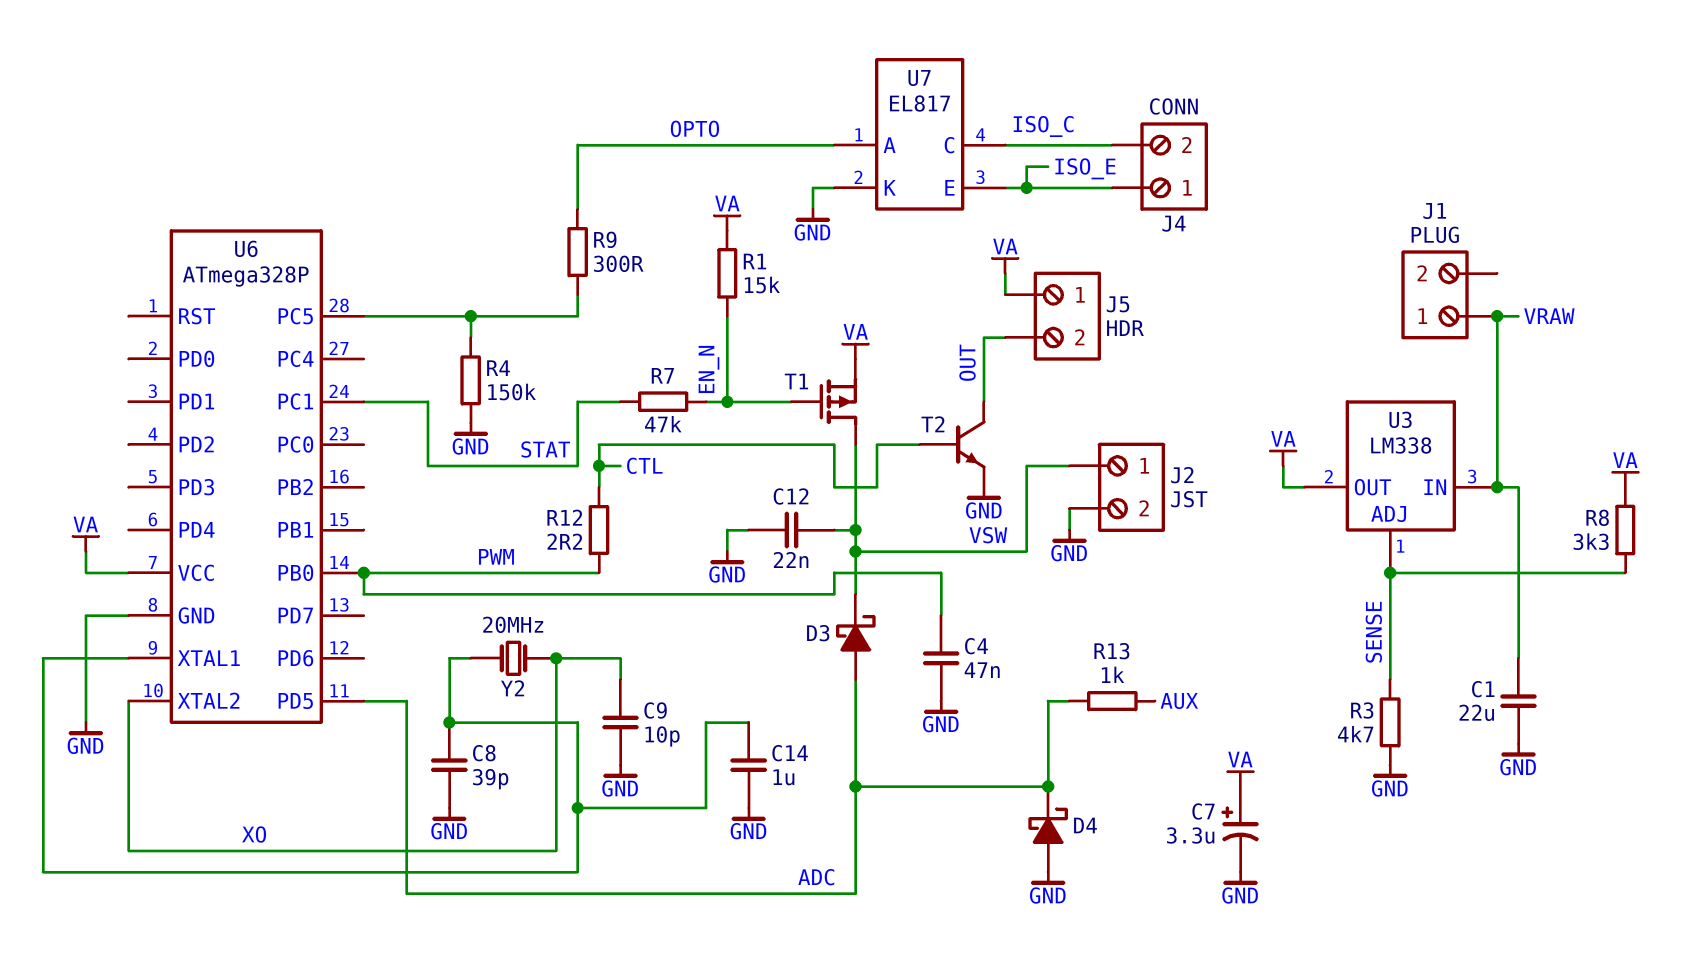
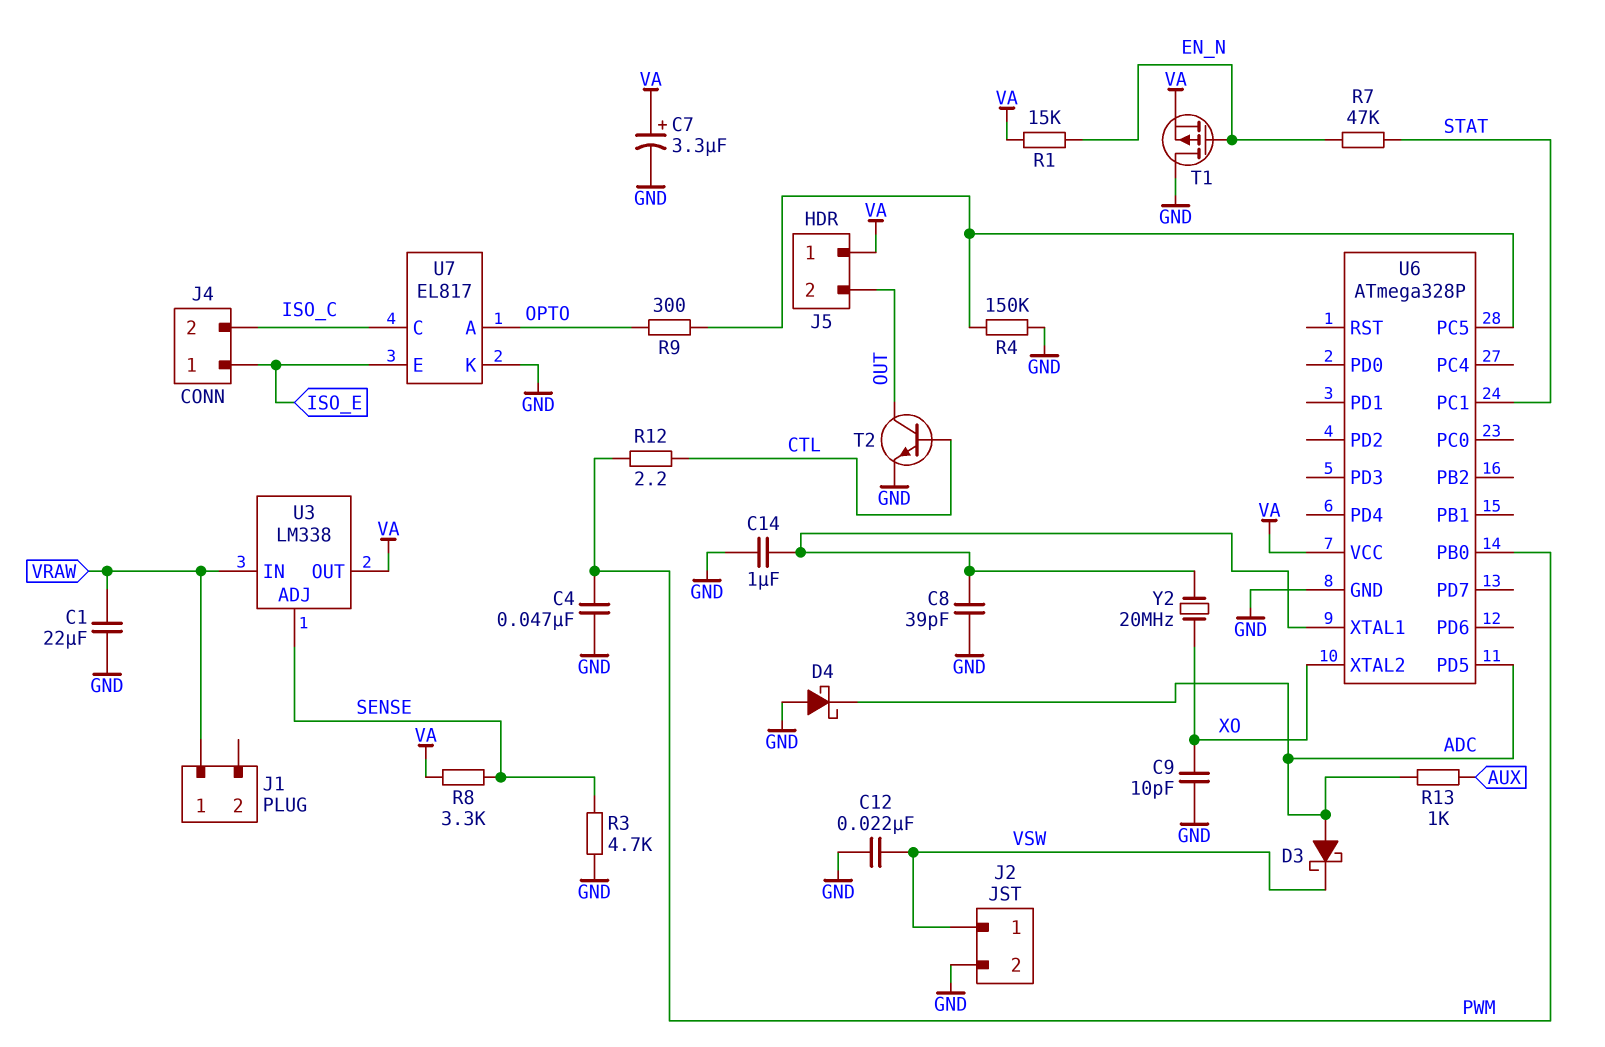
T1: PMOS (G EN_N, D VSW, S VA) -> PMOS (G EN_N, D GND, S VA)

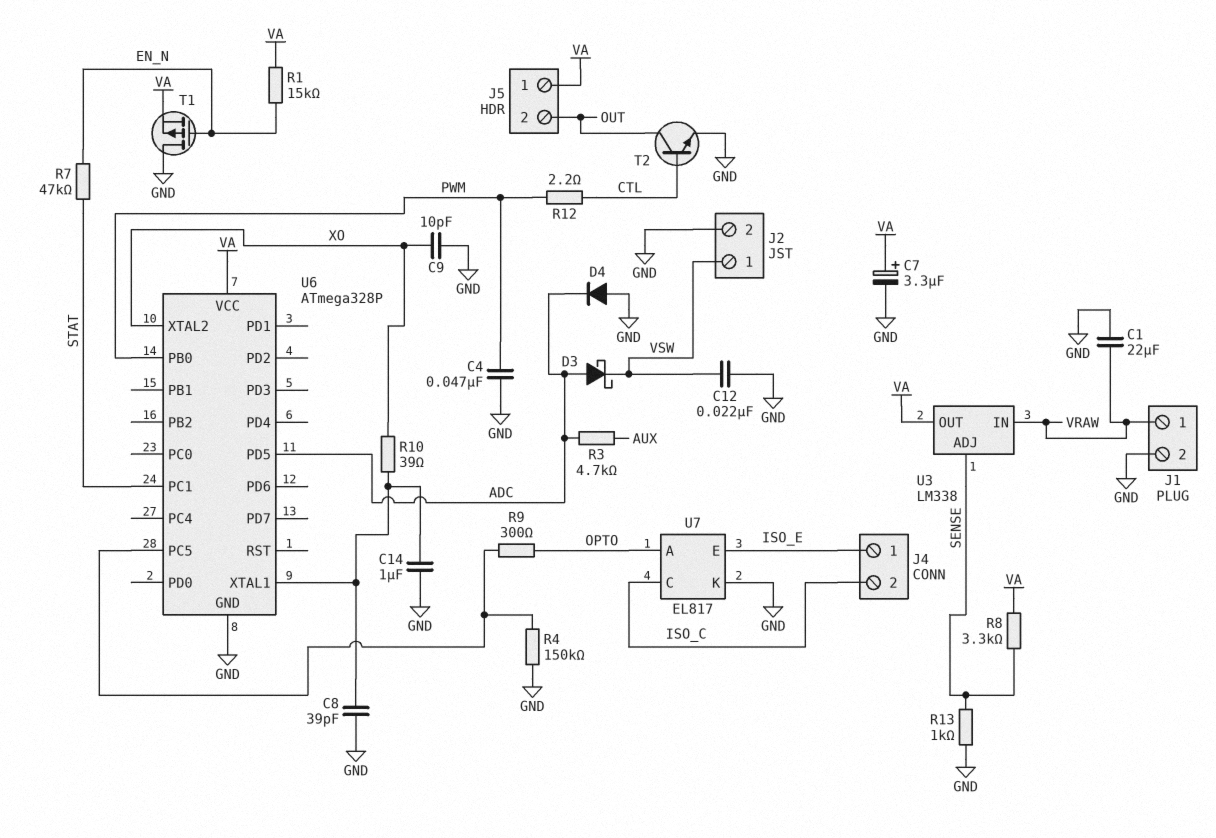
D4: schottky (A GND, K ADC) -> diode (A GND, K ADC)
J1 pin 2: none -> GND
R3: 4.7k (GND, SENSE) -> 4.7k (ADC, AUX)
R10: none -> 39 (U6/XTAL1, XO)
R13: 1k (ADC, AUX) -> 1k (GND, SENSE)
Y2: 20MHz (U6/XTAL1, XO) -> none

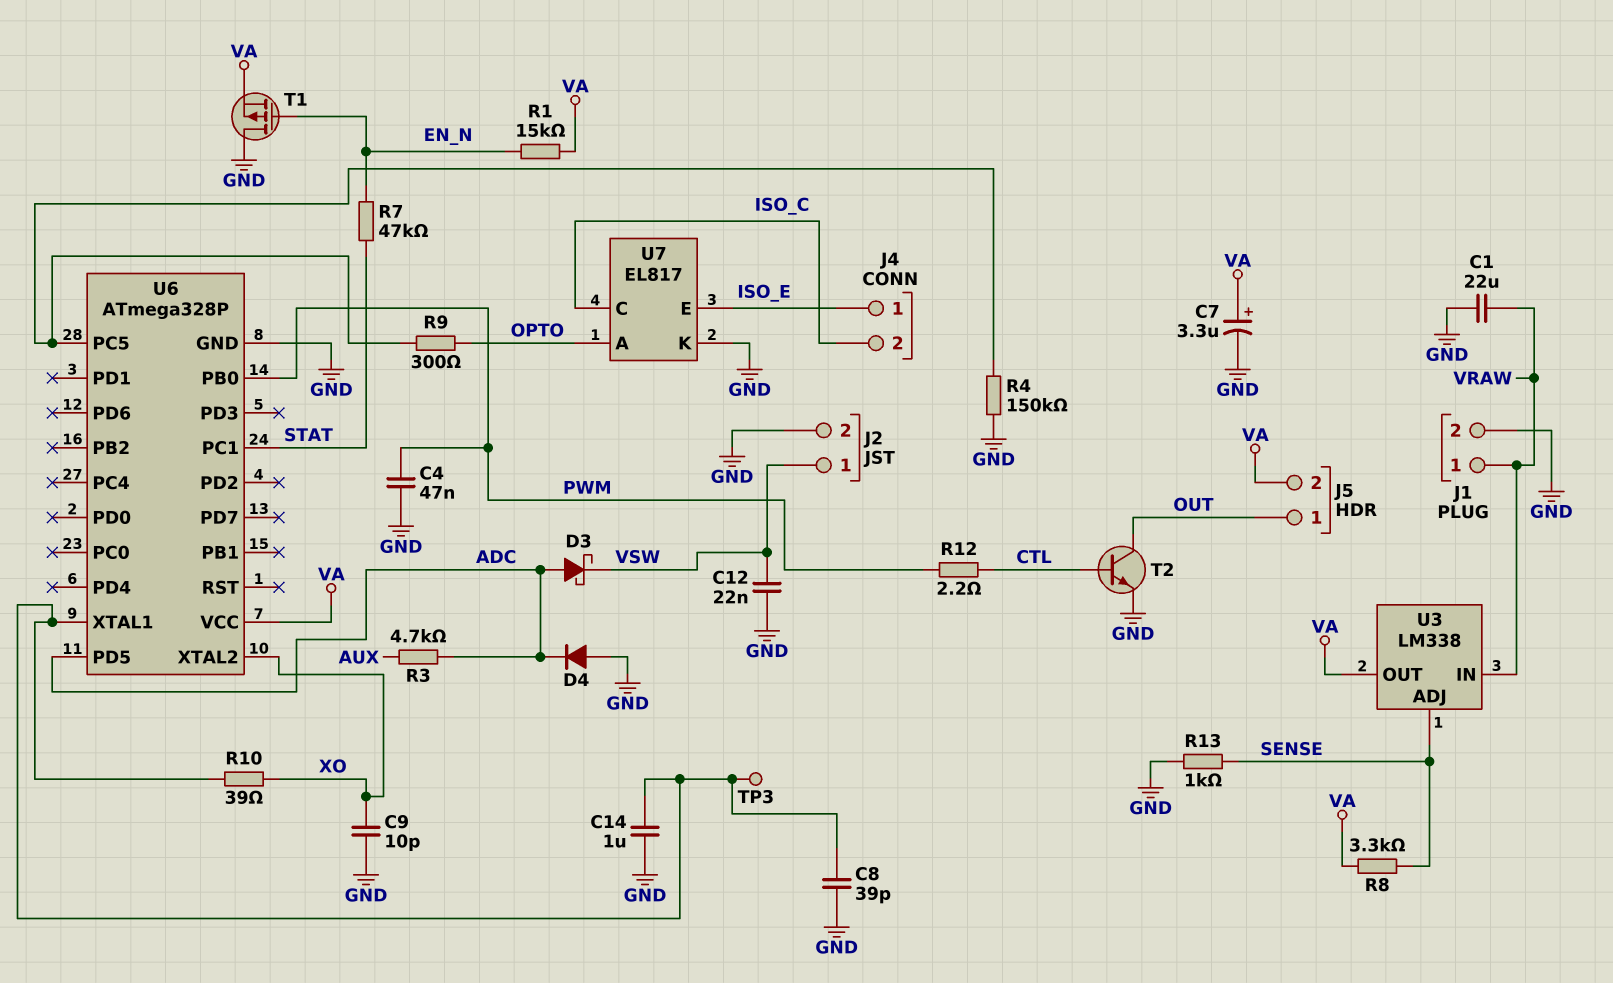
J5 pin 1: VA -> OUT
J5 pin 2: OUT -> VA
TP3: none -> test point (U6/XTAL1)

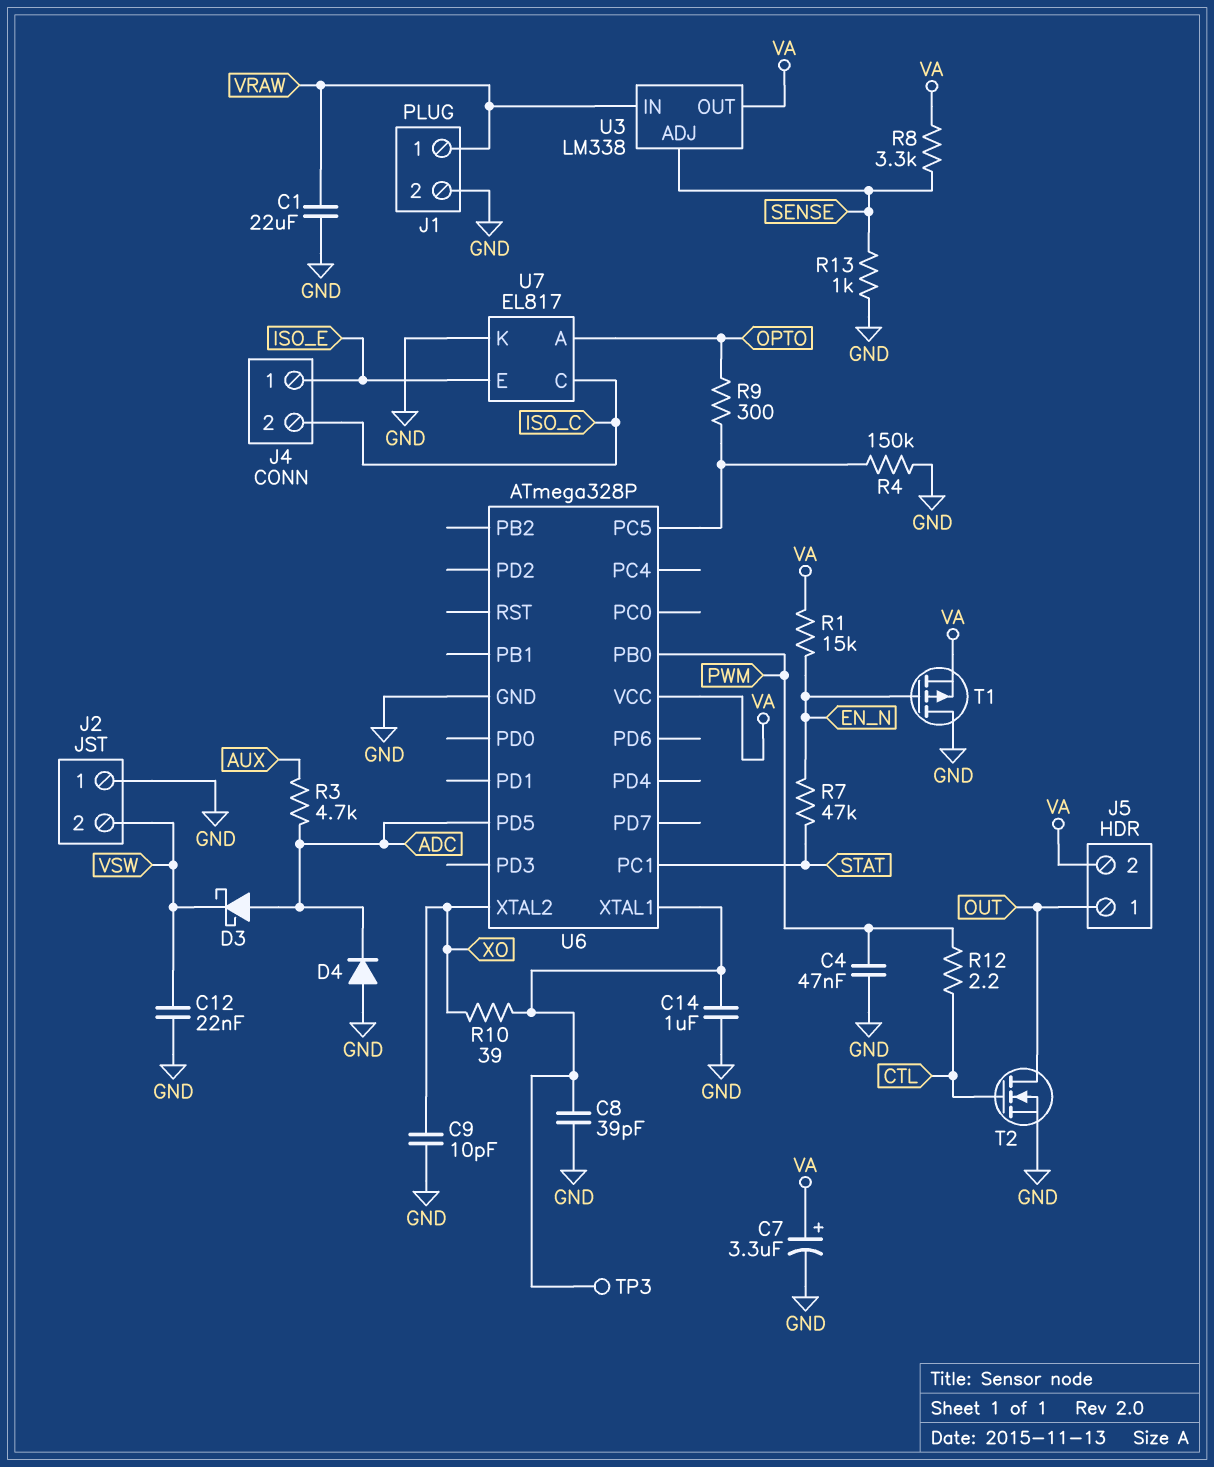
J2 pin 1: VSW -> GND
J2 pin 2: GND -> VSW
T2: NPN (B CTL, C OUT, E GND) -> NMOS (G CTL, D OUT, S GND)

